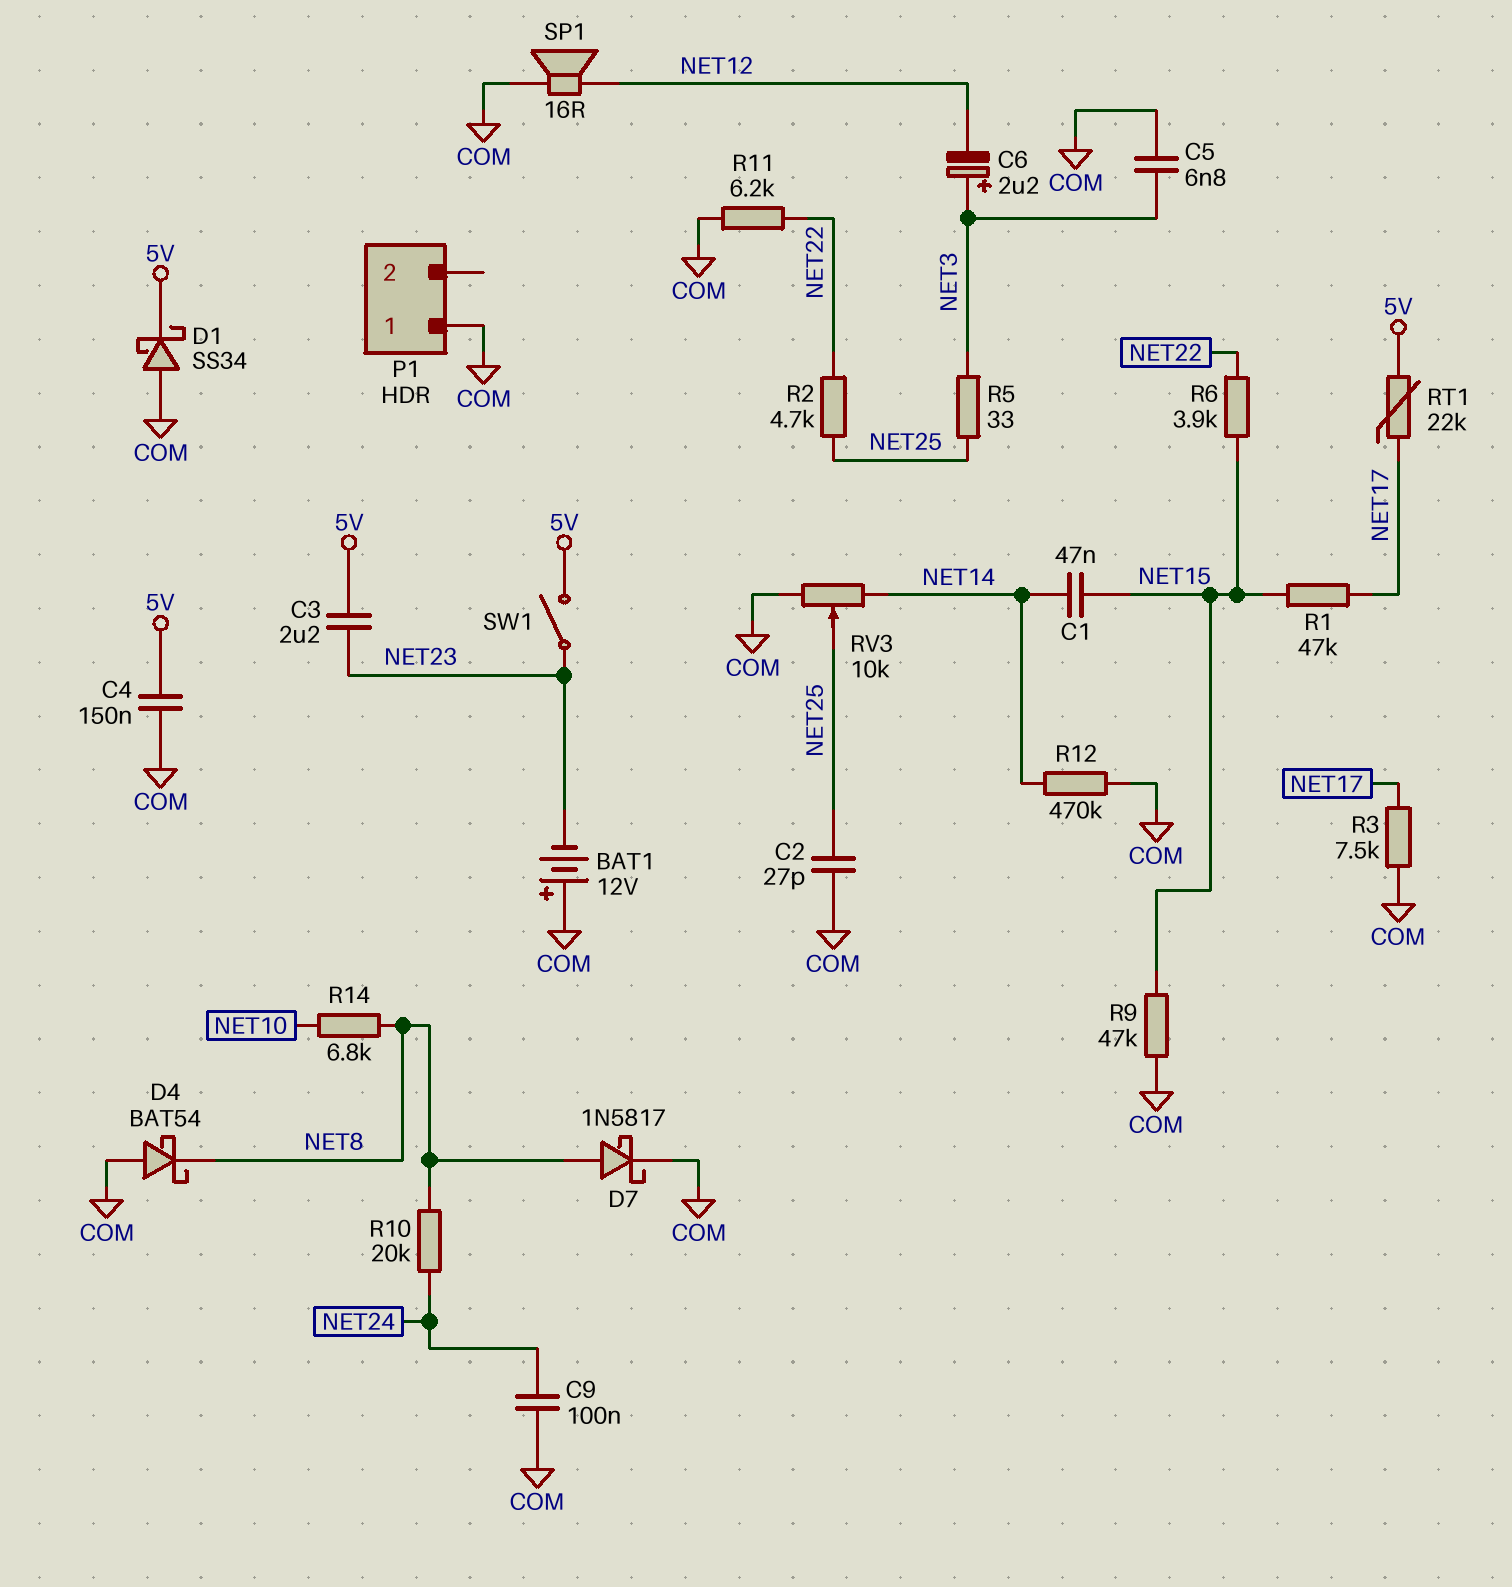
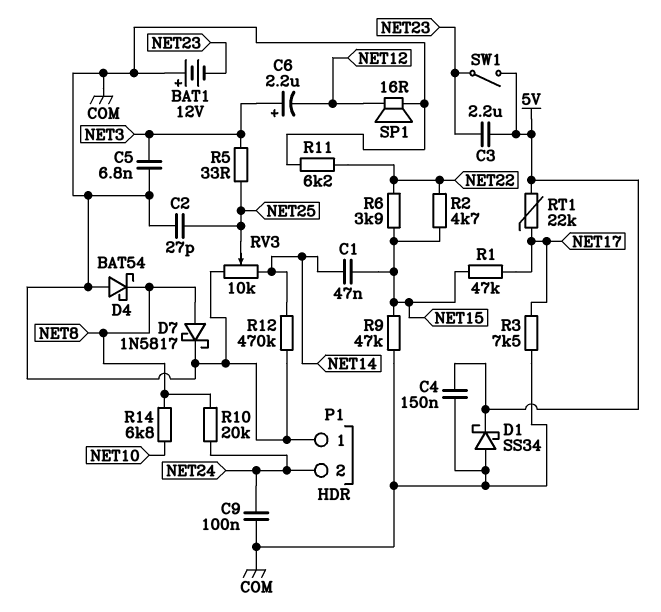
P1 pin 2: none -> NET24
R2: 4.7k (NET22, NET25) -> 4.7k (NET15, NET22)

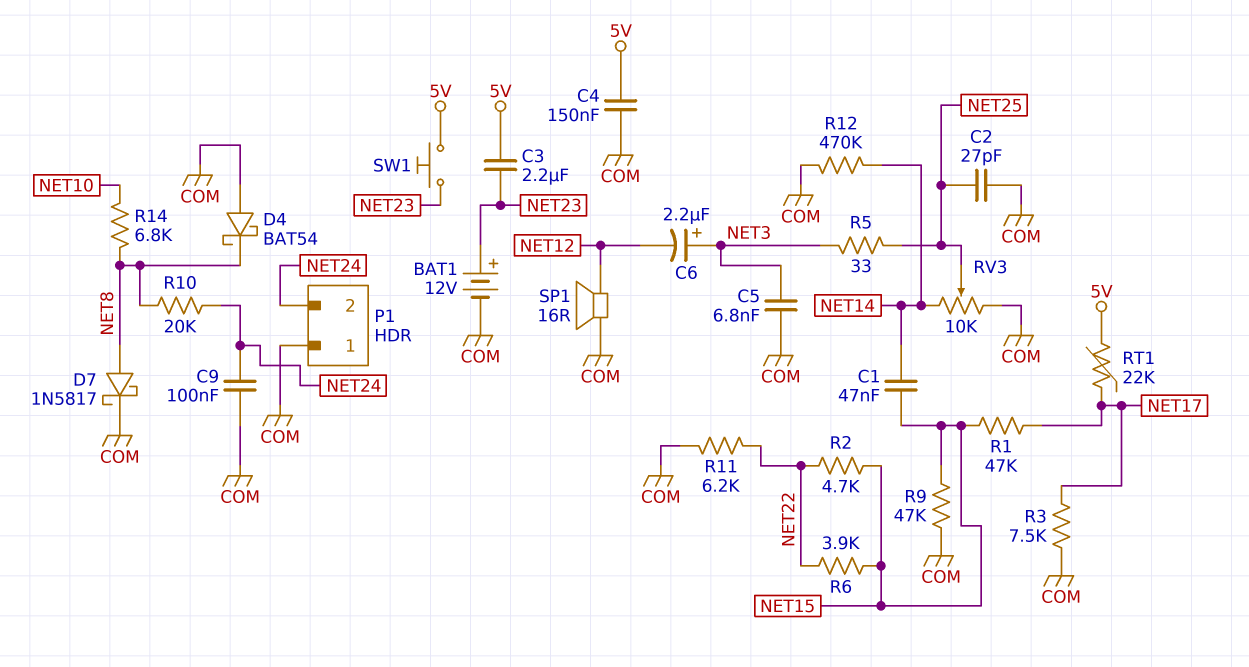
BAT1: 12V (plus COM, minus NET23) -> 12V (plus NET23, minus COM)
D1: schottky SS34 (A COM, K 5V) -> none
SW1: switch (5V, NET23) -> button (5V, NET23)

